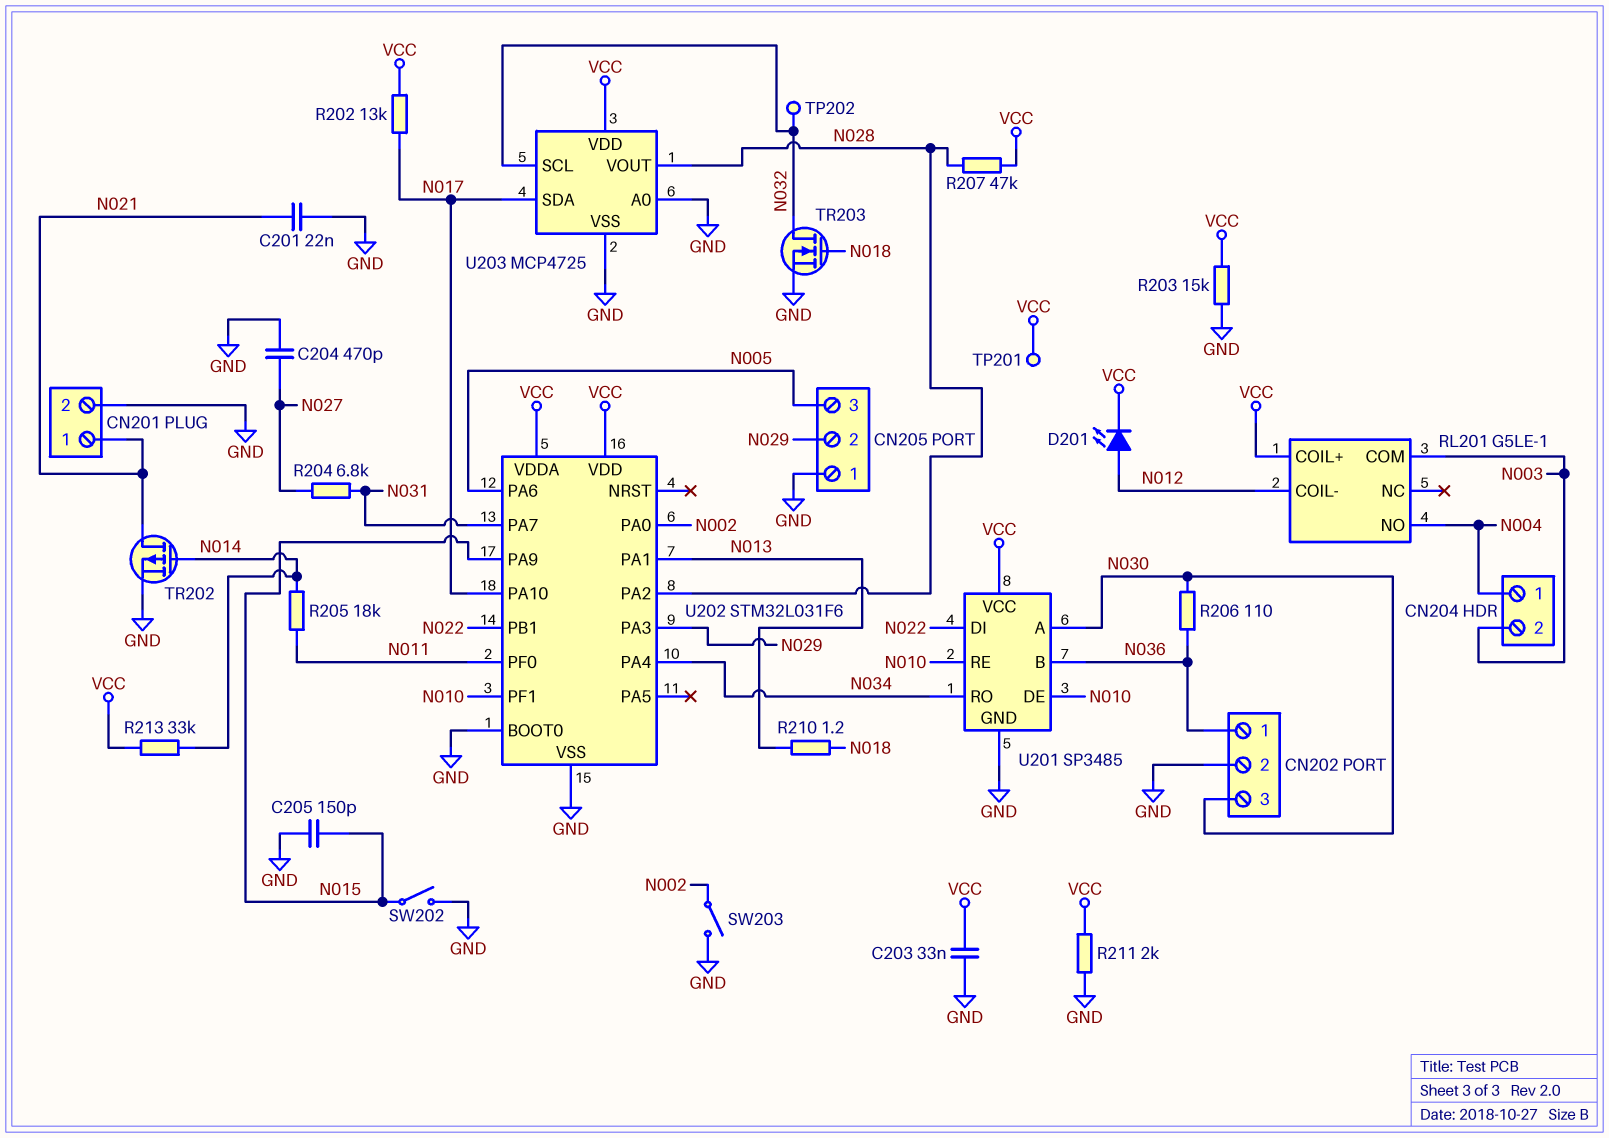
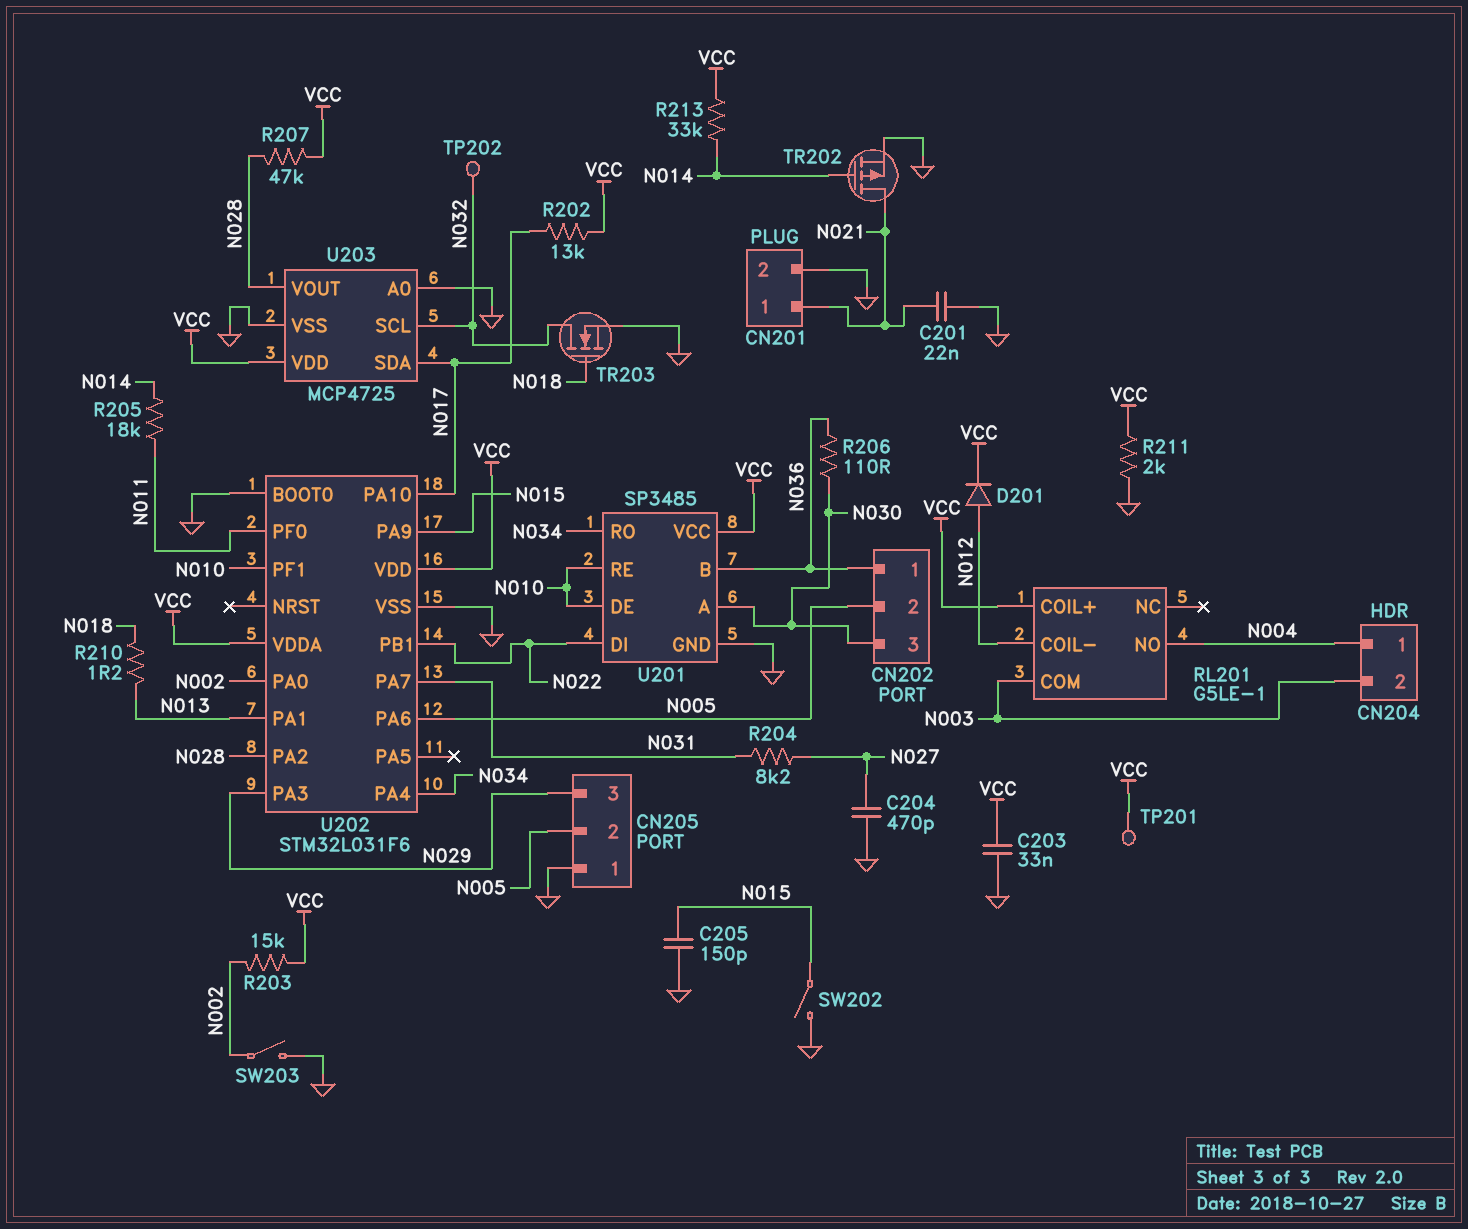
CN202 pin 2: GND -> N005
CN205 pin 2: N029 -> N005
CN205 pin 3: N005 -> N029
D201: LED (A N012, K VCC) -> diode (A N012, K VCC)
R203: 15k (GND, VCC) -> 15k (N002, VCC)
R204: 6.8k (N027, N031) -> 8.2k (N027, N031)

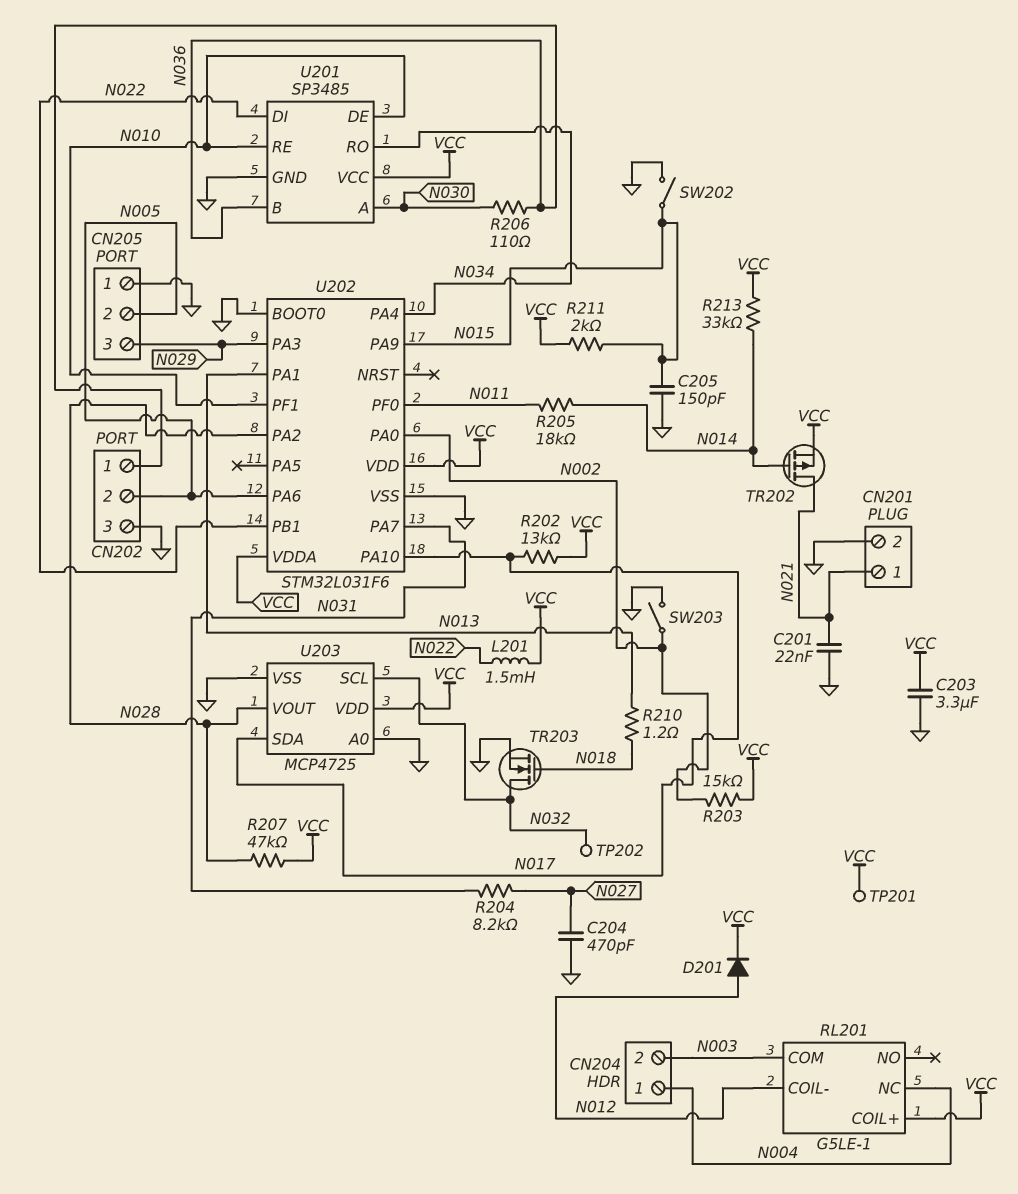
C203: 33nF (GND, VCC) -> 3.3uF (GND, VCC)
CN202 pin 3: N030 -> GND
L201: none -> 1.5mH (N022, VCC)
R211: 2k (GND, VCC) -> 2k (N015, VCC)
RL201 pin NC: none -> N004
RL201 pin NO: N004 -> none
TR202: PMOS (G N014, D N021, S GND) -> PMOS (G N014, D N021, S VCC)

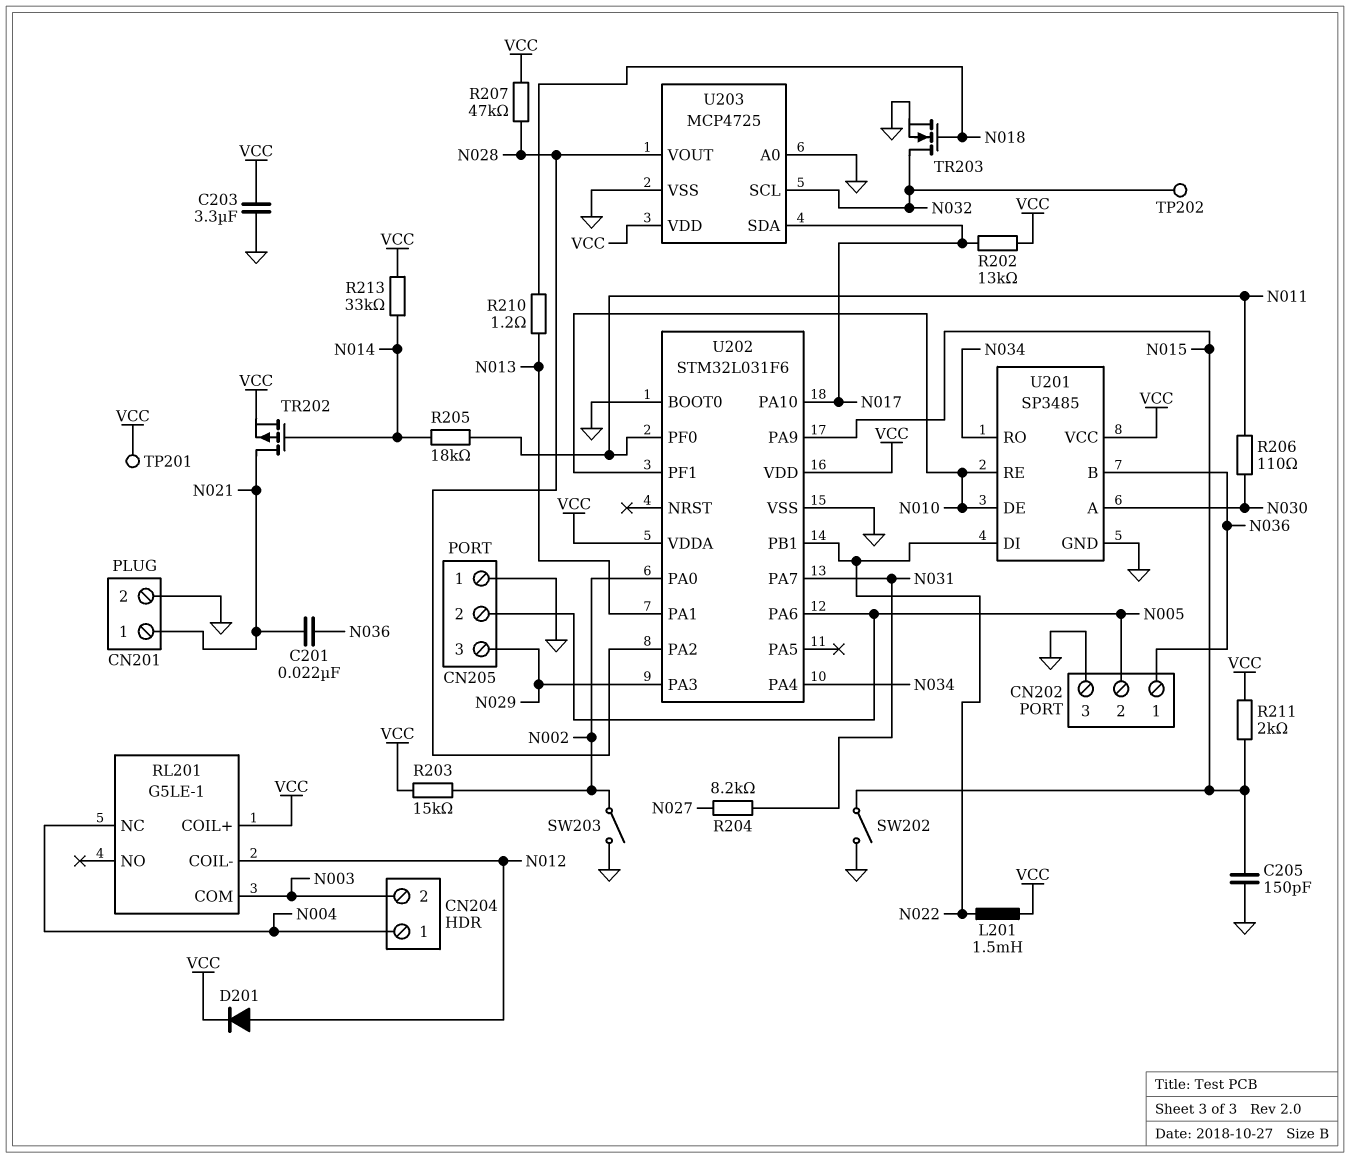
C201: 22nF (GND, N021) -> 22nF (N021, N036)
C204: 470pF (GND, N027) -> none
R206: 110 (N030, N036) -> 110 (N011, N030)

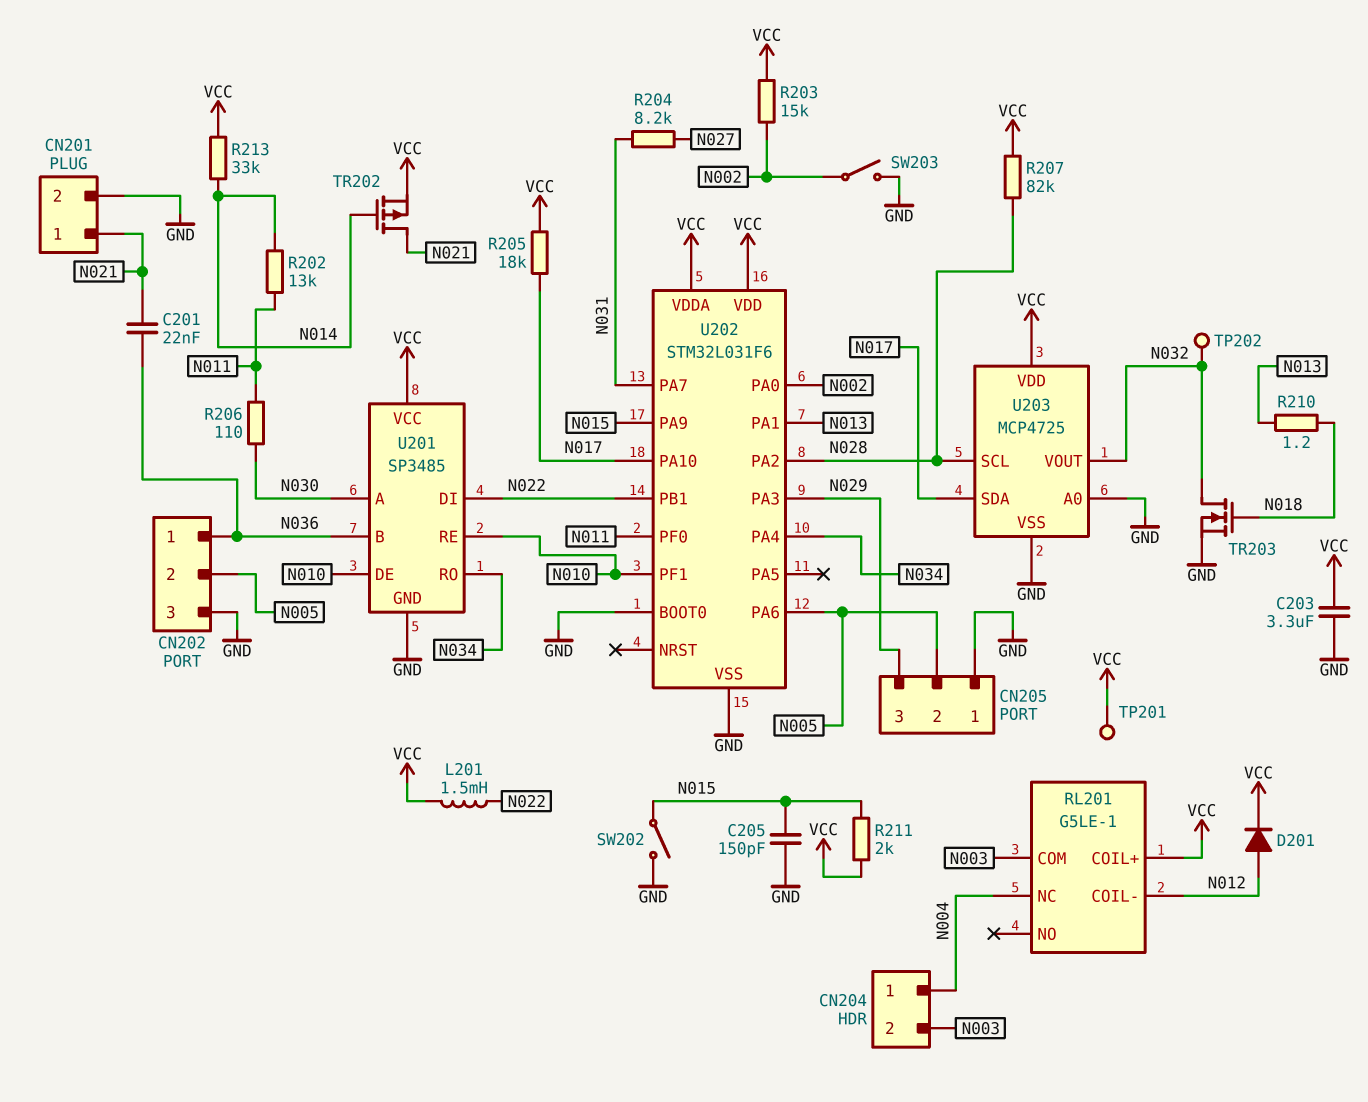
R202: 13k (N017, VCC) -> 13k (N011, N014)
R205: 18k (N011, N014) -> 18k (N017, VCC)
R207: 47k (N028, VCC) -> 82k (N028, VCC)
U203 pin SCL: N032 -> N028
U203 pin VOUT: N028 -> N032

